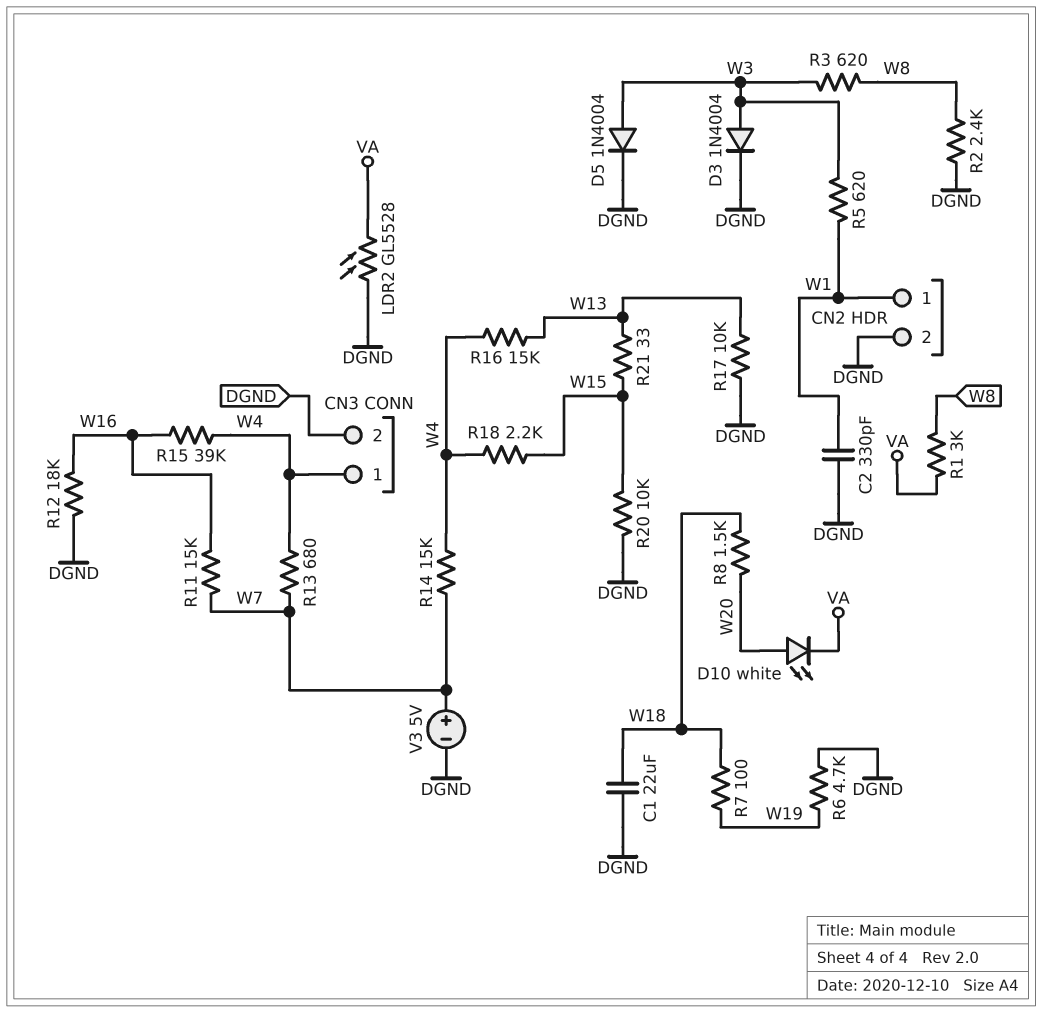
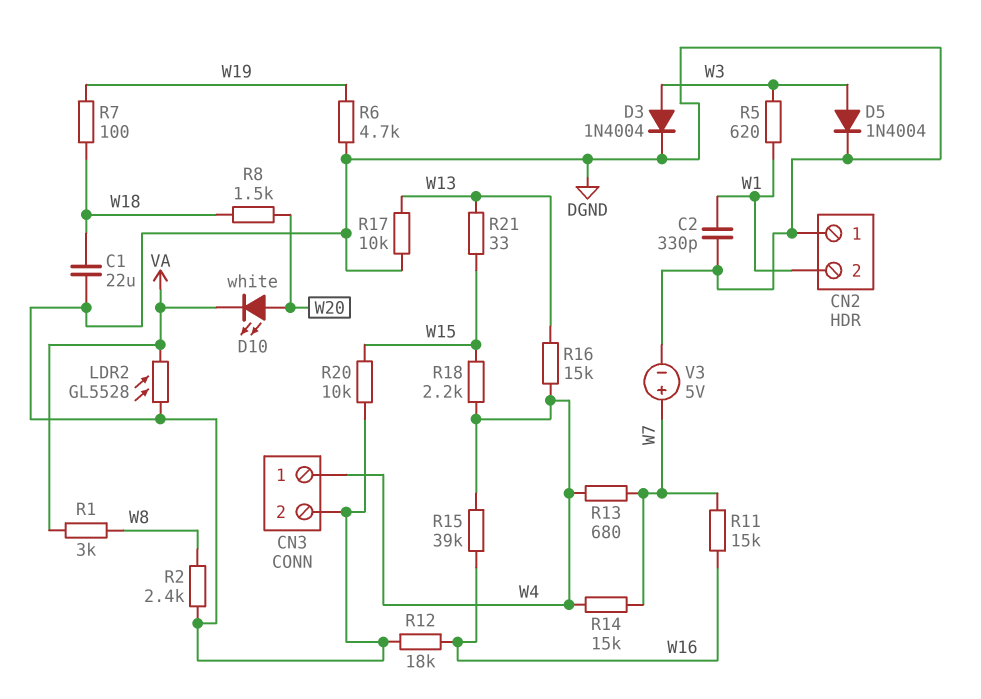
CN2 pin 1: W1 -> DGND
CN2 pin 2: DGND -> W1
R3: 620 (W3, W8) -> none

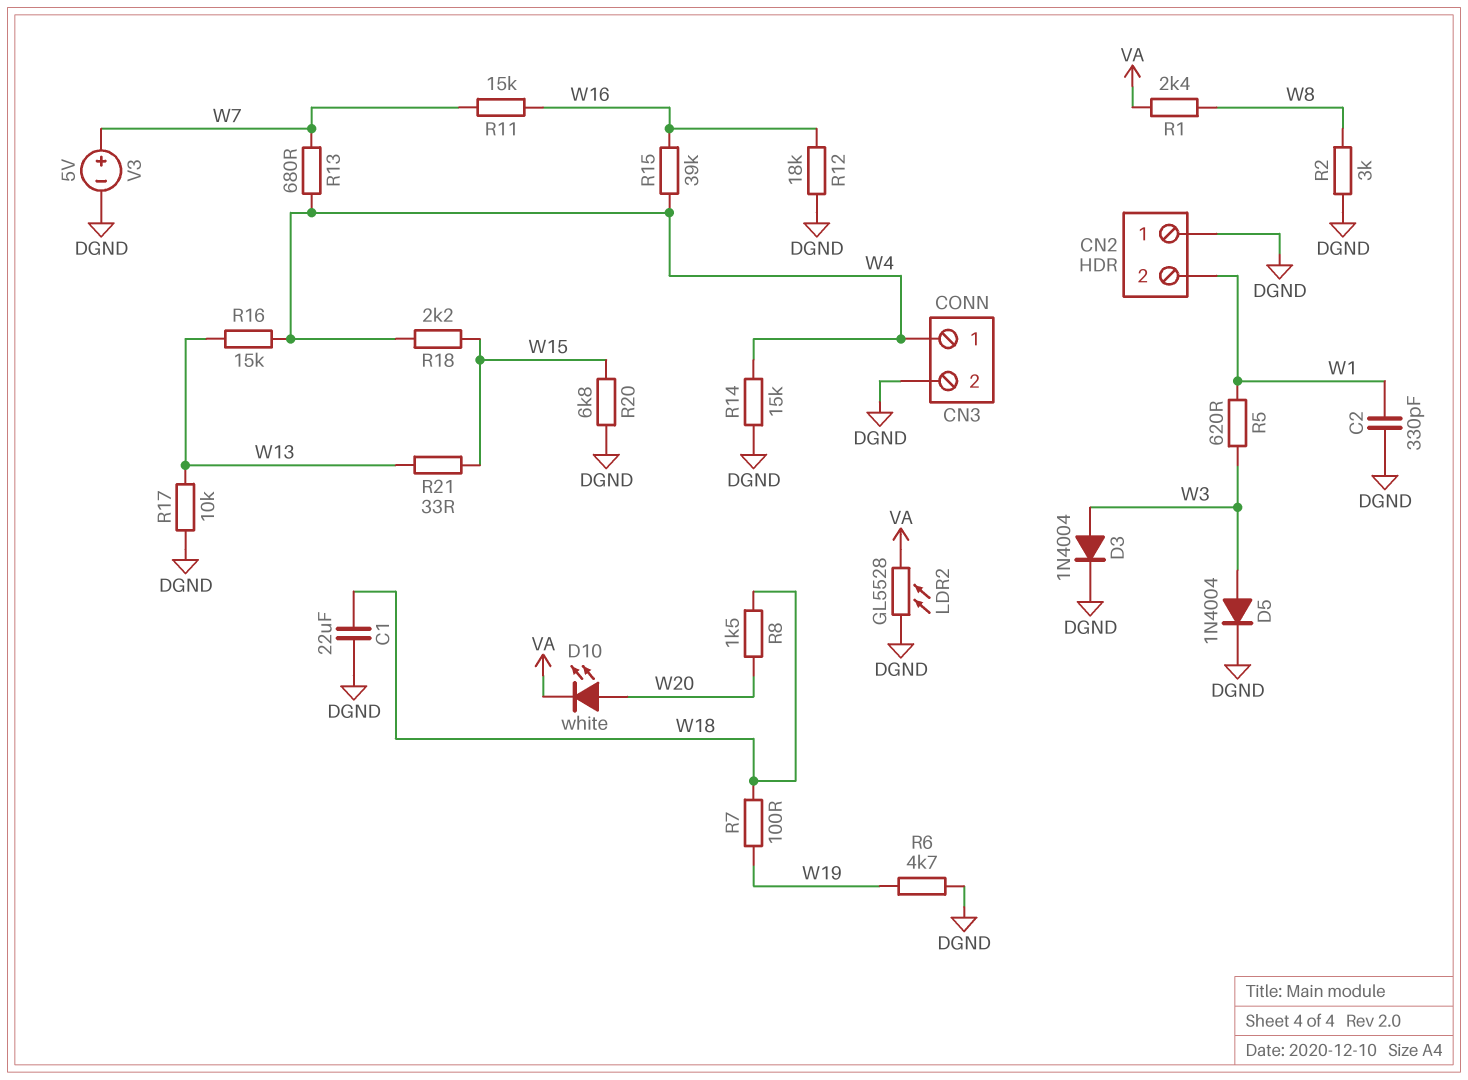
R1: 3k (VA, W8) -> 2.4k (VA, W8)
R2: 2.4k (DGND, W8) -> 3k (DGND, W8)
R14: 15k (W4, W7) -> 15k (DGND, W4)
R20: 10k (DGND, W15) -> 6.8k (DGND, W15)

